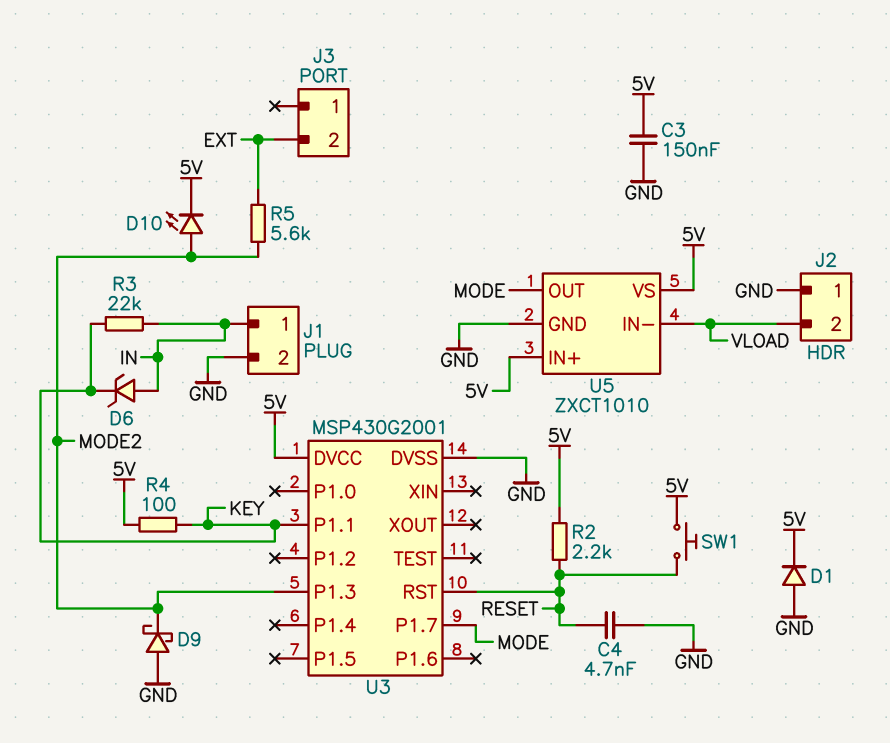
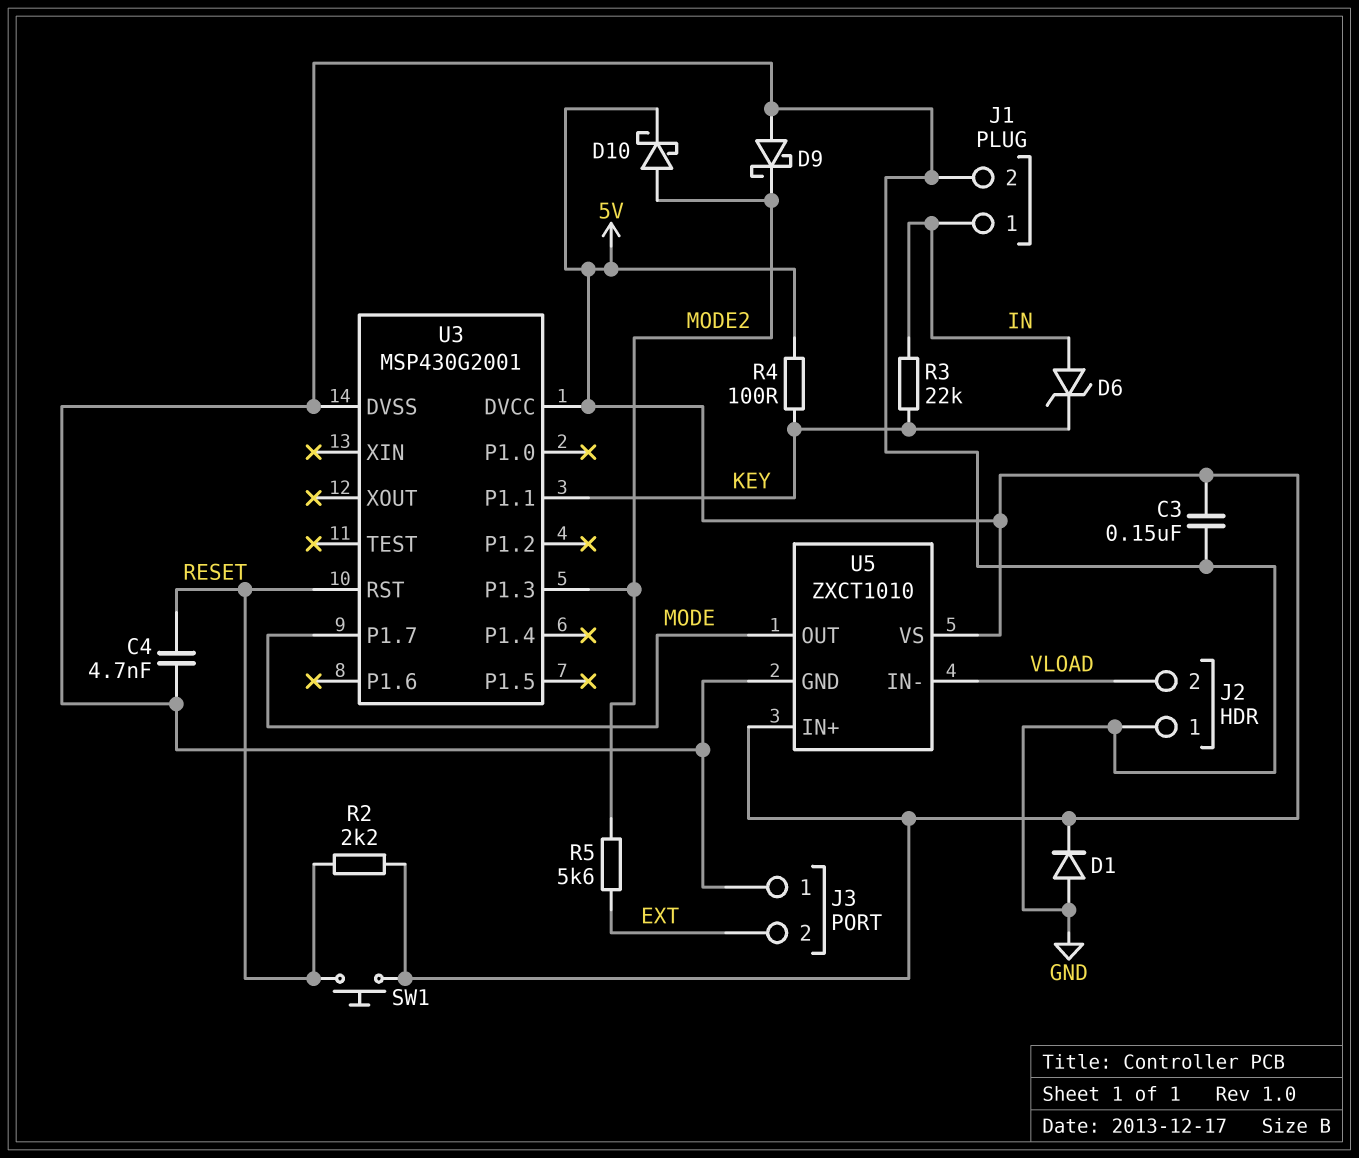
D10: LED (A MODE2, K 5V) -> schottky (A MODE2, K 5V)
J3 pin 1: none -> GND

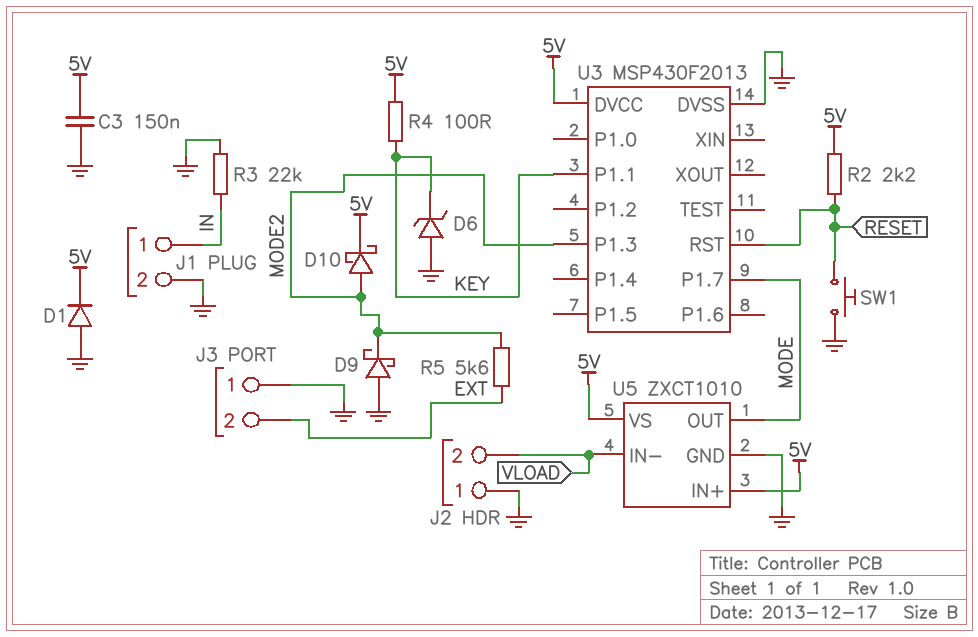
C4: 4.7nF (GND, RESET) -> none
D6: zener (A IN, K KEY) -> zener (A GND, K KEY)
R3: 22k (IN, KEY) -> 22k (GND, IN)
SW1: button (5V, RESET) -> button (GND, RESET)
U3: MSP430G2001 -> MSP430F2013

